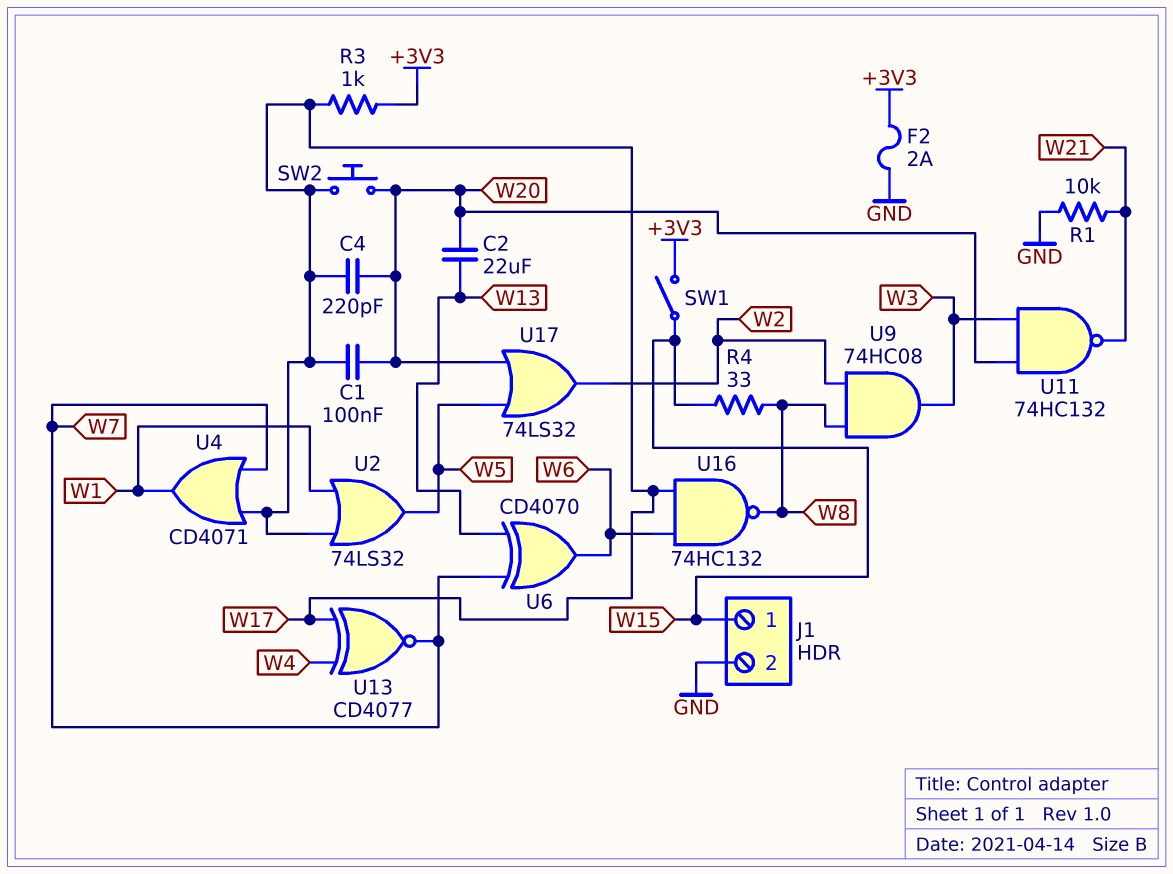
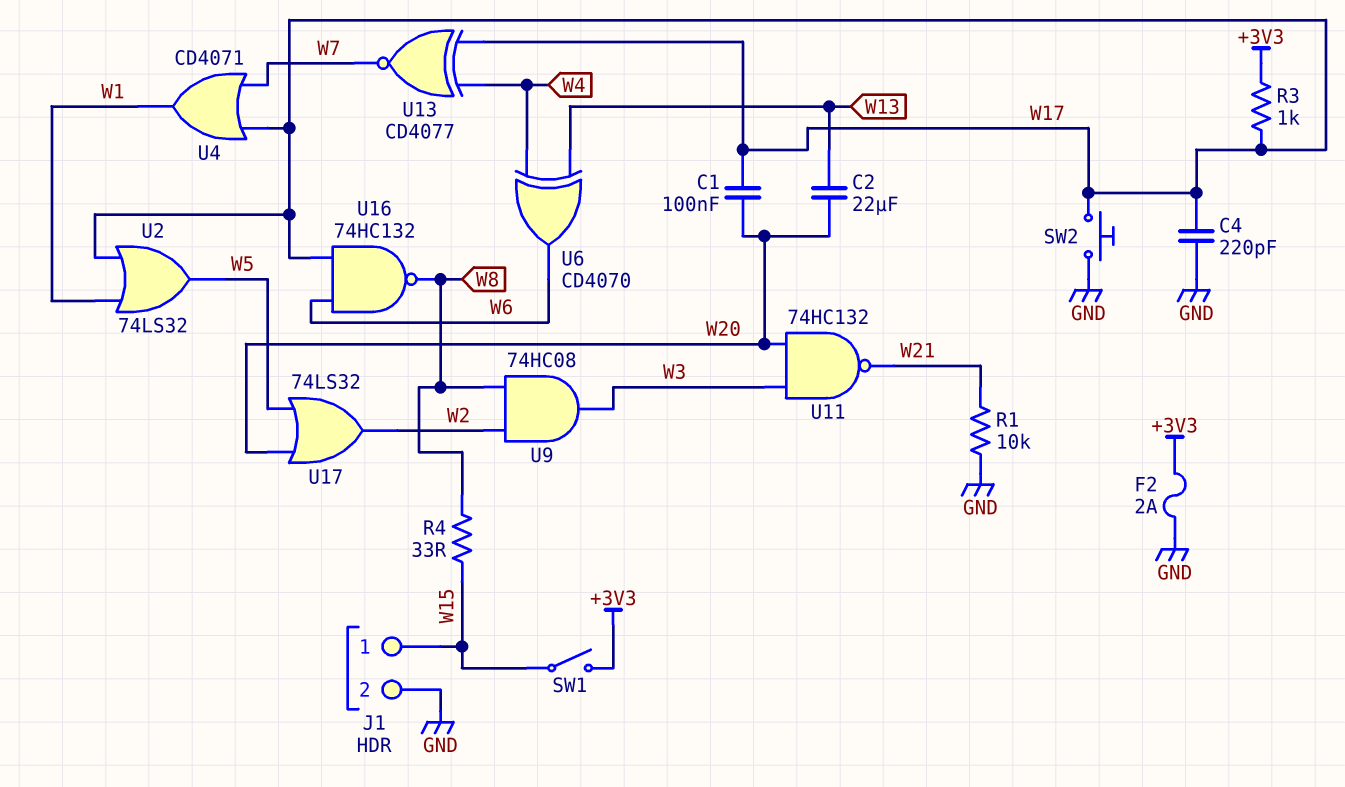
C4: 220pF (W17, W20) -> 220pF (GND, W17)
SW2: button (W17, W20) -> button (GND, W17)
U6: XOR CD4070 (in W7, in W13, out W6) -> XOR CD4070 (in W4, in W13, out W6)

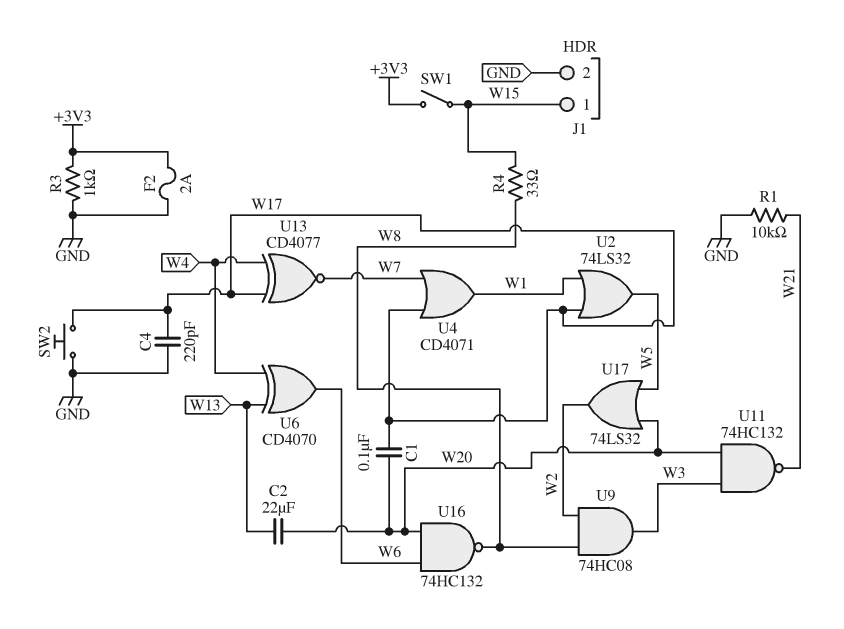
R3: 1k (+3V3, W17) -> 1k (+3V3, GND)
U16: NAND 74HC132 (in W6, in W17, out W8) -> NAND 74HC132 (in W6, in W20, out W8)

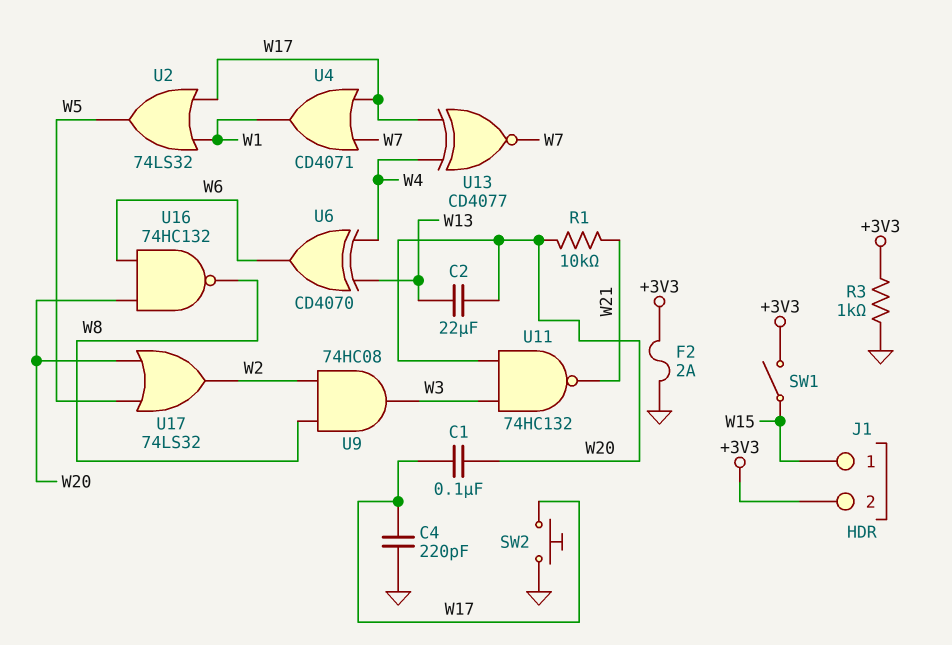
J1 pin 2: GND -> +3V3
R1: 10k (GND, W21) -> 10k (W20, W21)
R4: 33 (W8, W15) -> none

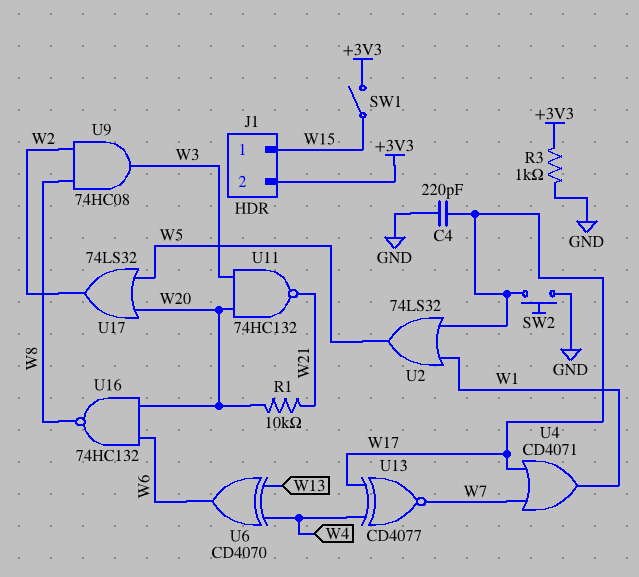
C1: 100nF (W17, W20) -> none
C2: 22uF (W13, W20) -> none
F2: 2A (+3V3, GND) -> none

